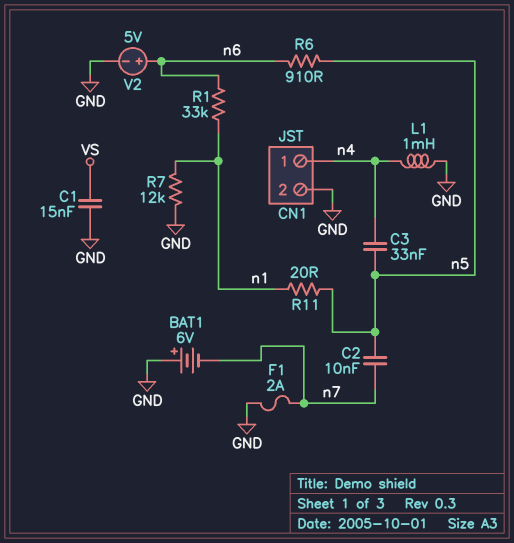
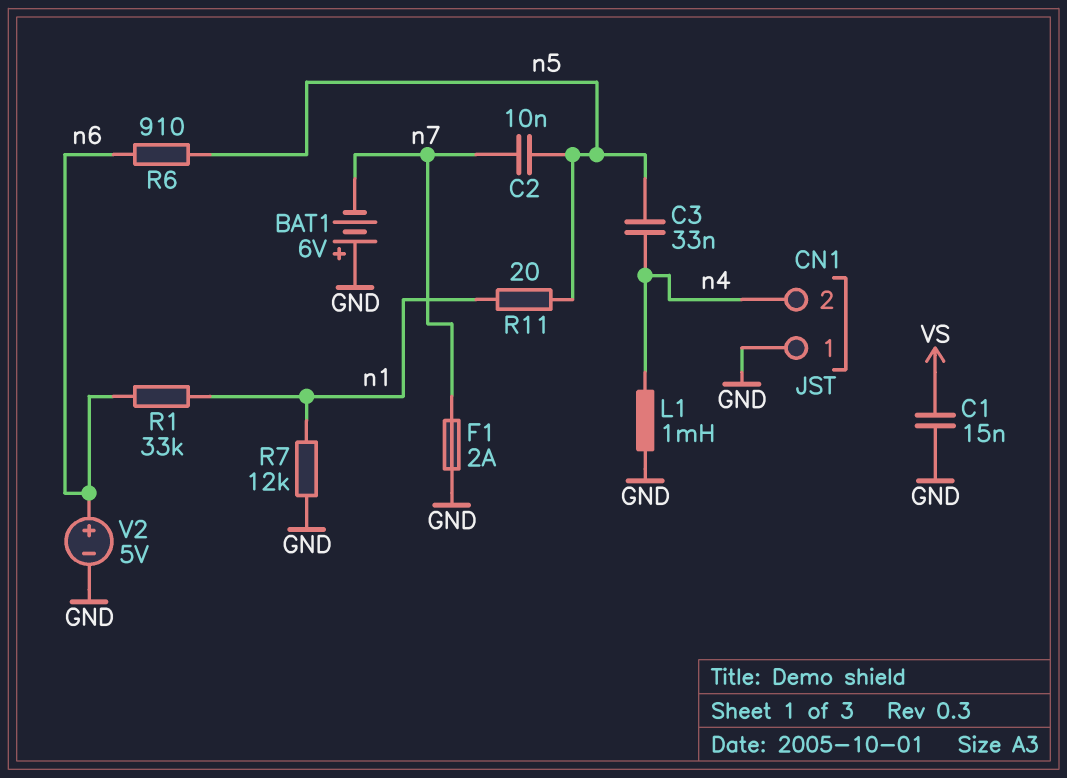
CN1 pin 1: n4 -> GND
CN1 pin 2: GND -> n4

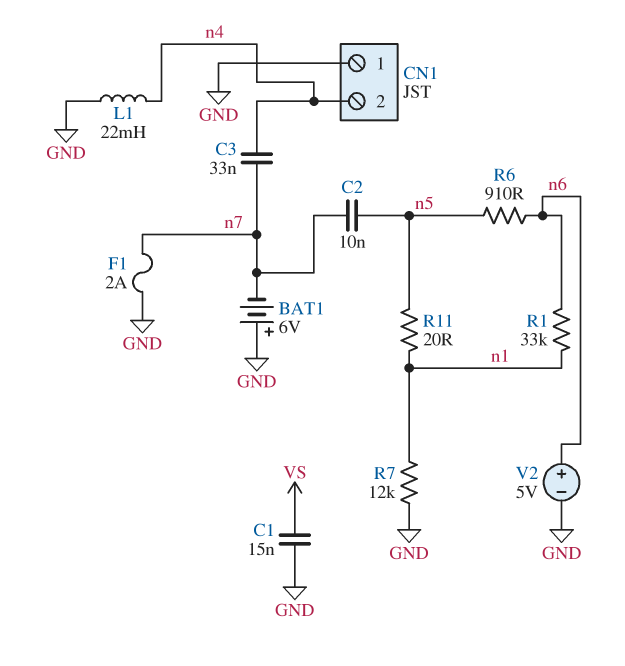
C3: 33nF (n4, n5) -> 33nF (n4, n7)
L1: 1mH (GND, n4) -> 22mH (GND, n4)

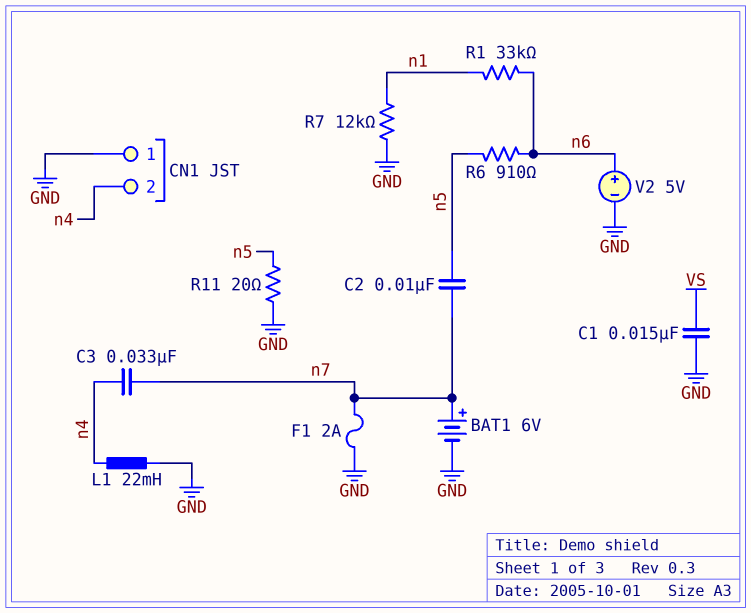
BAT1: 6V (plus GND, minus n7) -> 6V (plus n7, minus GND)
R11: 20 (n1, n5) -> 20 (GND, n5)

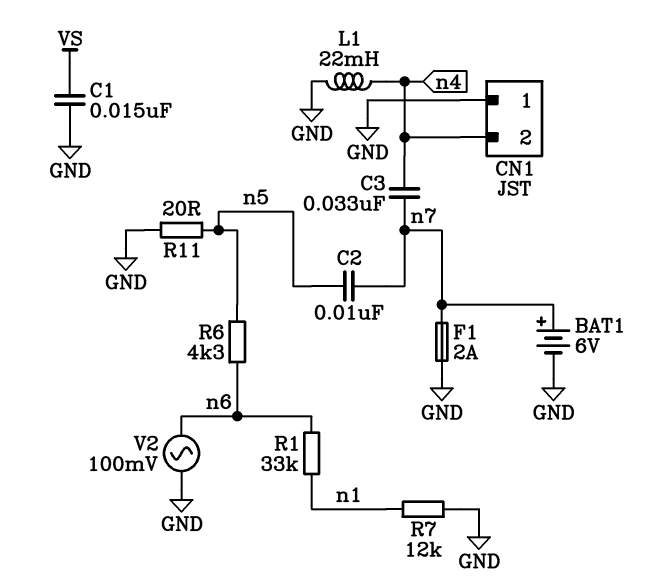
R6: 910 (n5, n6) -> 4.3k (n5, n6)
V2: 5V (plus n6, minus GND) -> AC 100mV (GND, n6)

